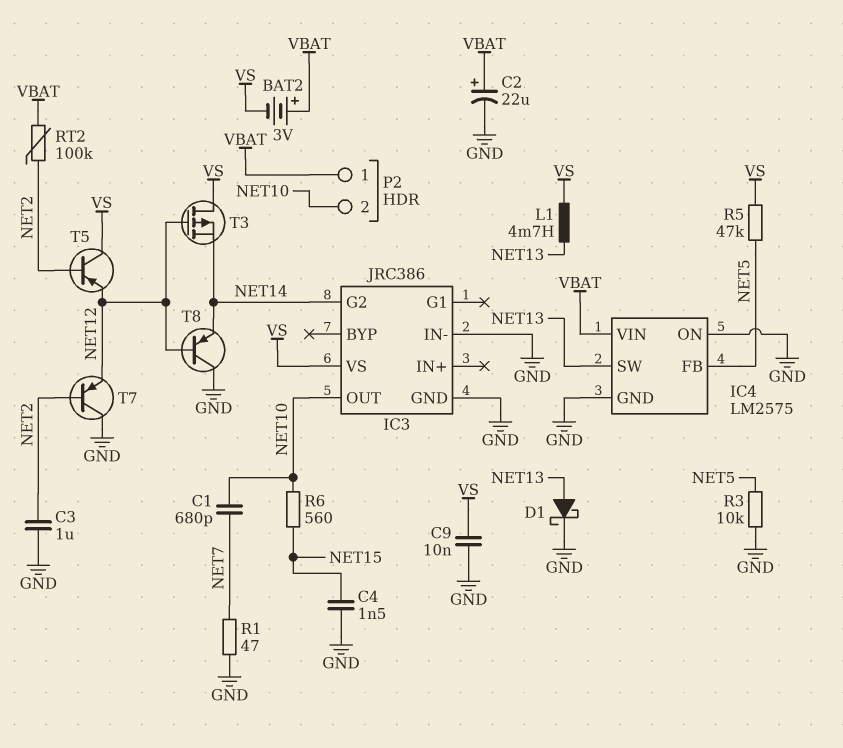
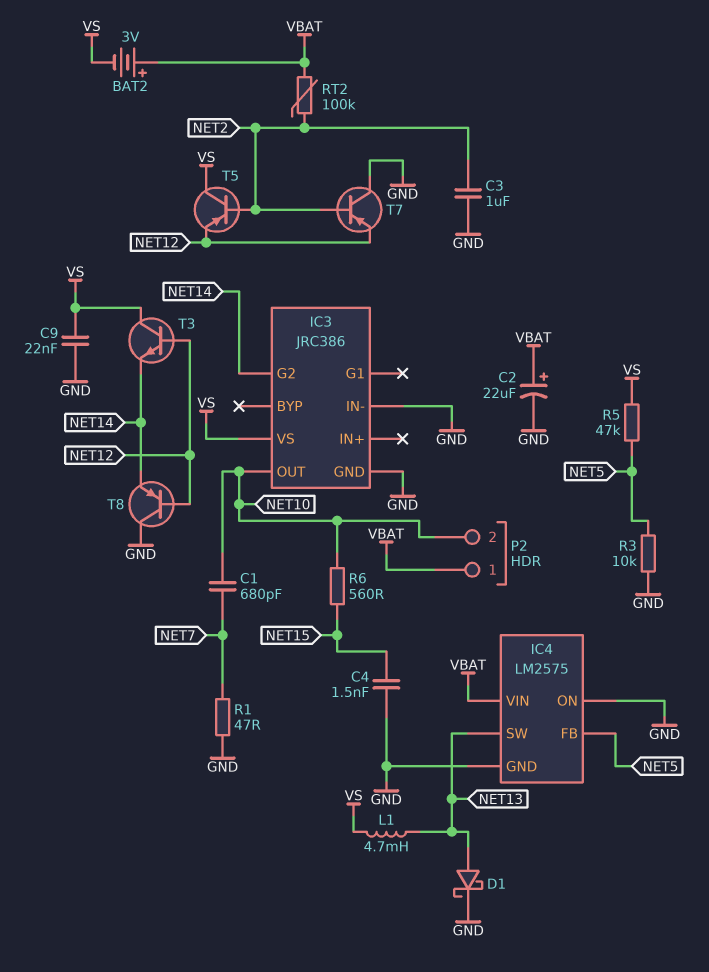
C9: 10nF (GND, VS) -> 22nF (GND, VS)
T3: PMOS (G NET12, D VS, S NET14) -> NPN (B NET12, C VS, E NET14)

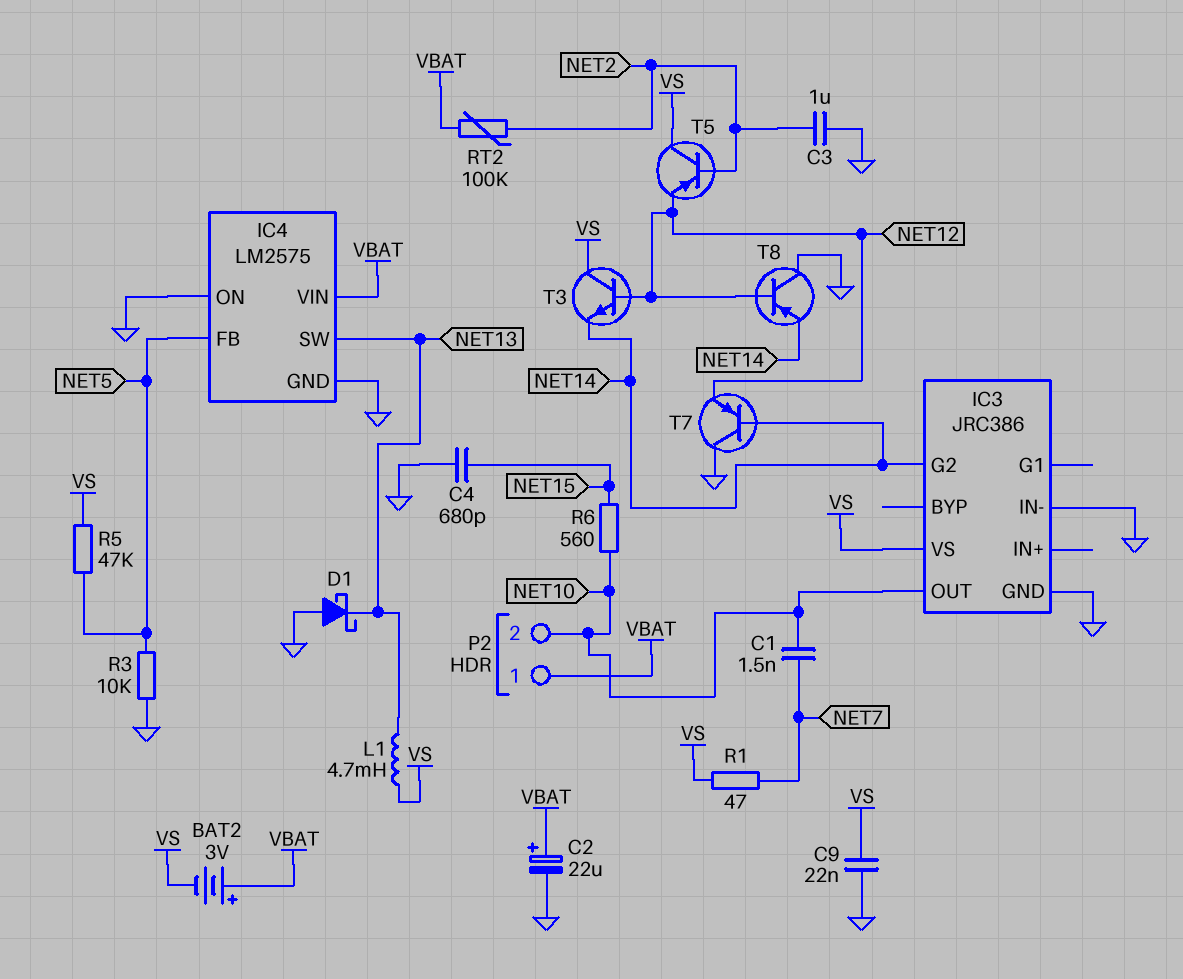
C1: 680pF (NET7, NET10) -> 1.5nF (NET7, NET10)
C4: 1.5nF (GND, NET15) -> 680pF (GND, NET15)
D1: schottky (A NET13, K GND) -> schottky (A GND, K NET13)
R1: 47 (GND, NET7) -> 47 (NET7, VS)
T7: PNP (B NET2, C GND, E NET12) -> PNP (B NET14, C GND, E NET12)

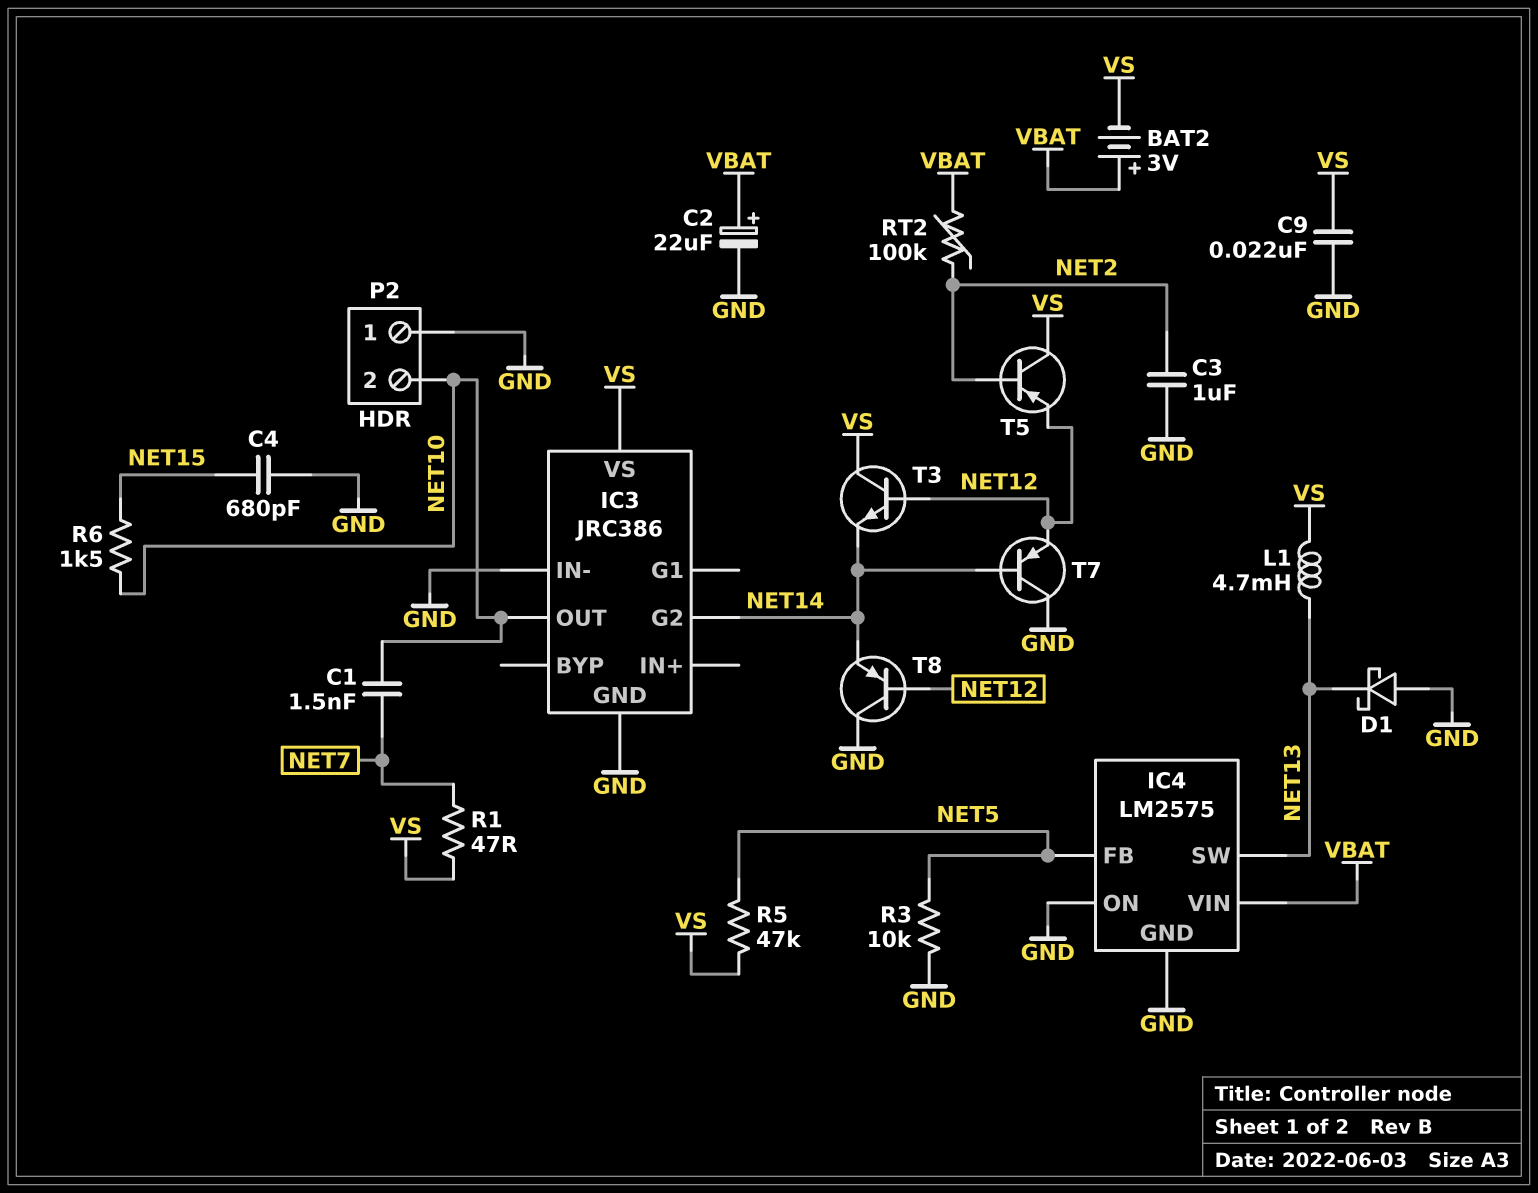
P2 pin 1: VBAT -> GND
R6: 560 (NET10, NET15) -> 1.5k (NET10, NET15)

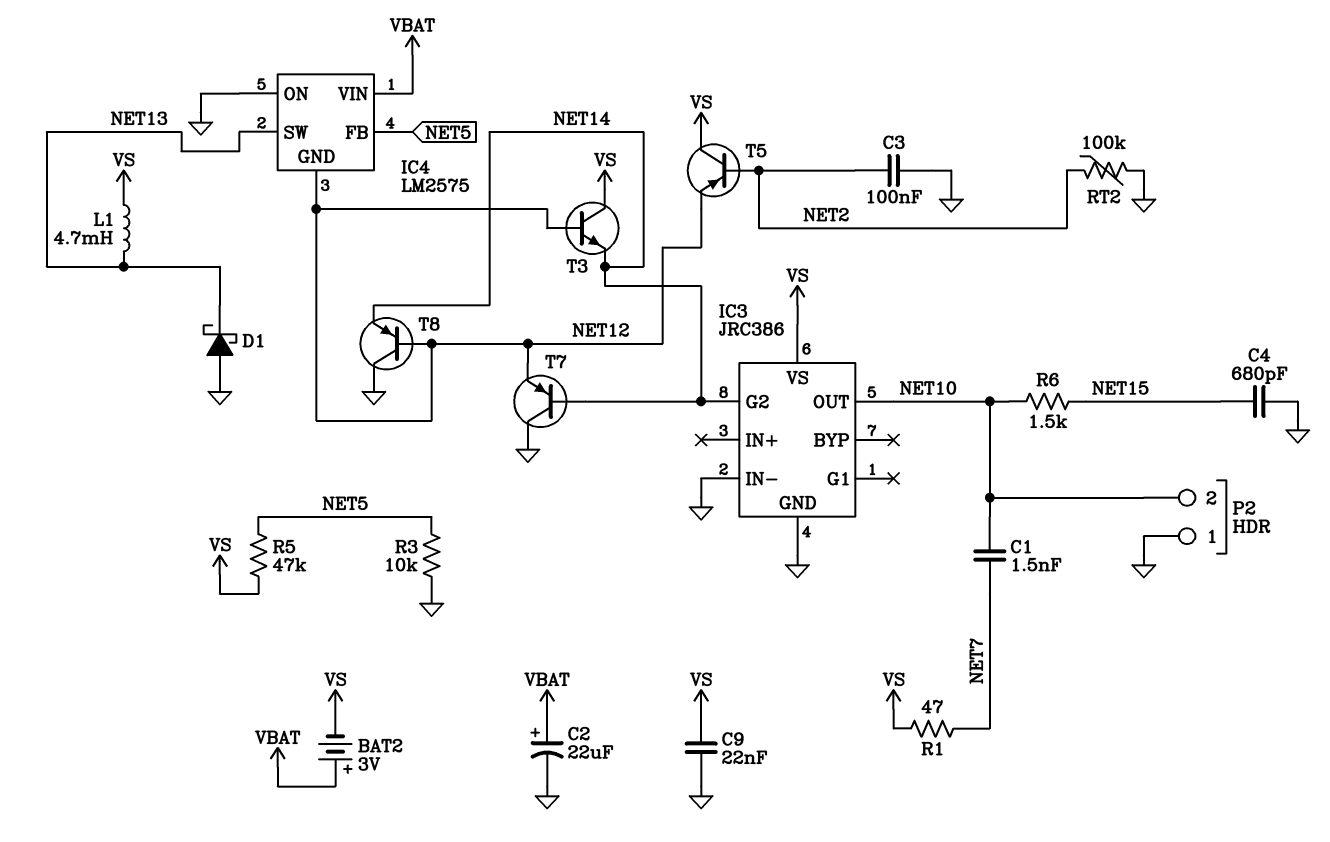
C3: 1uF (GND, NET2) -> 100nF (GND, NET2)
IC4 pin GND: GND -> NET12
RT2: 100k (NET2, VBAT) -> 100k (GND, NET2)

